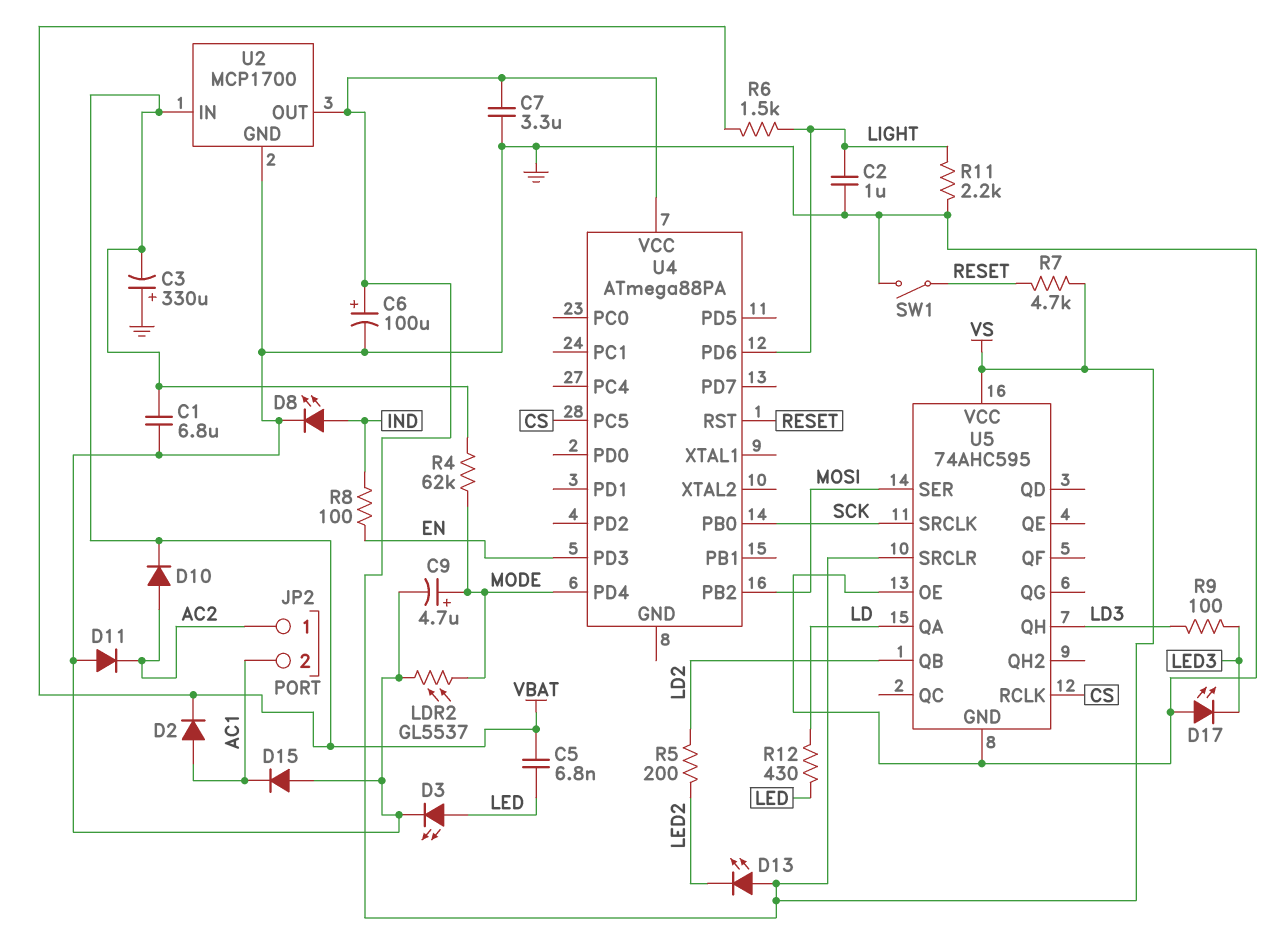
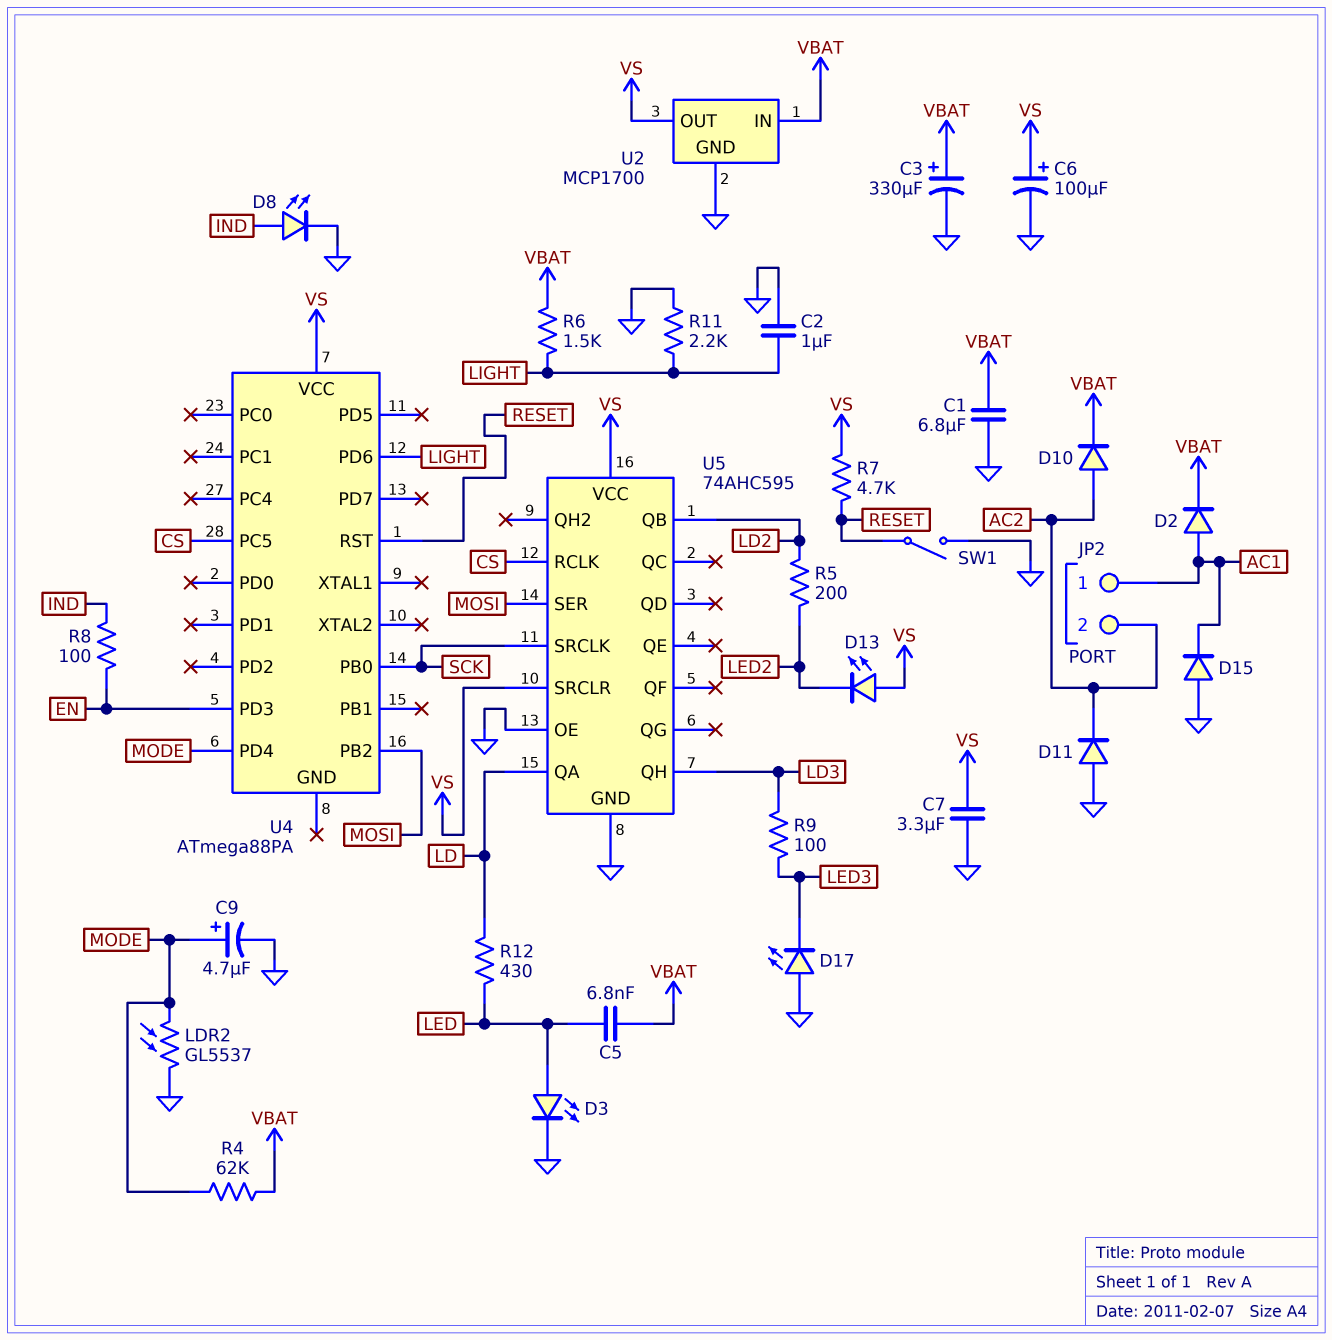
C3: 330uF (plus GND, minus VBAT) -> 330uF (plus VBAT, minus GND)
JP2 pin 1: AC2 -> AC1
JP2 pin 2: AC1 -> AC2

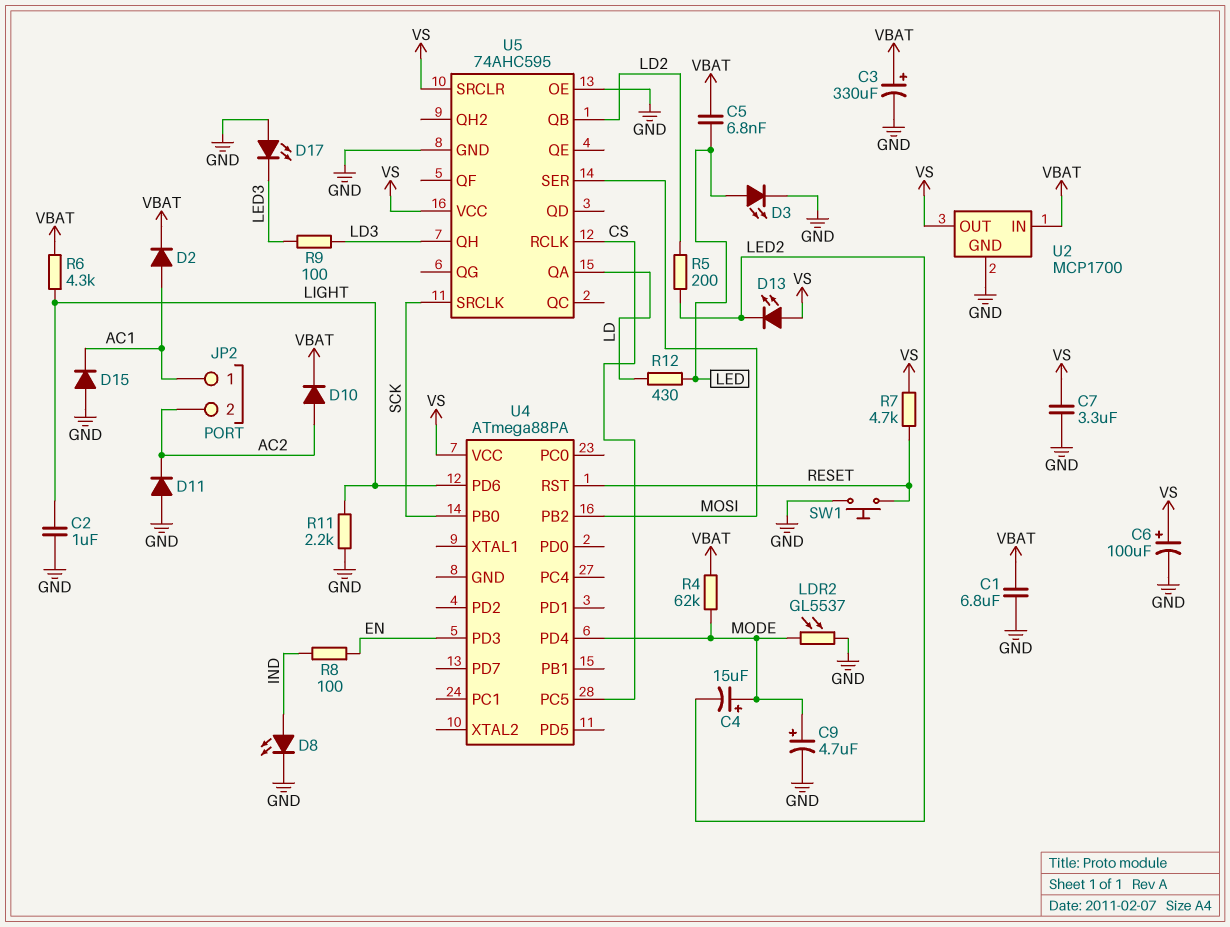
C4: none -> 15uF (plus MODE, minus LED2)
R6: 1.5k (LIGHT, VBAT) -> 4.3k (LIGHT, VBAT)
SW1: switch (GND, RESET) -> button (GND, RESET)

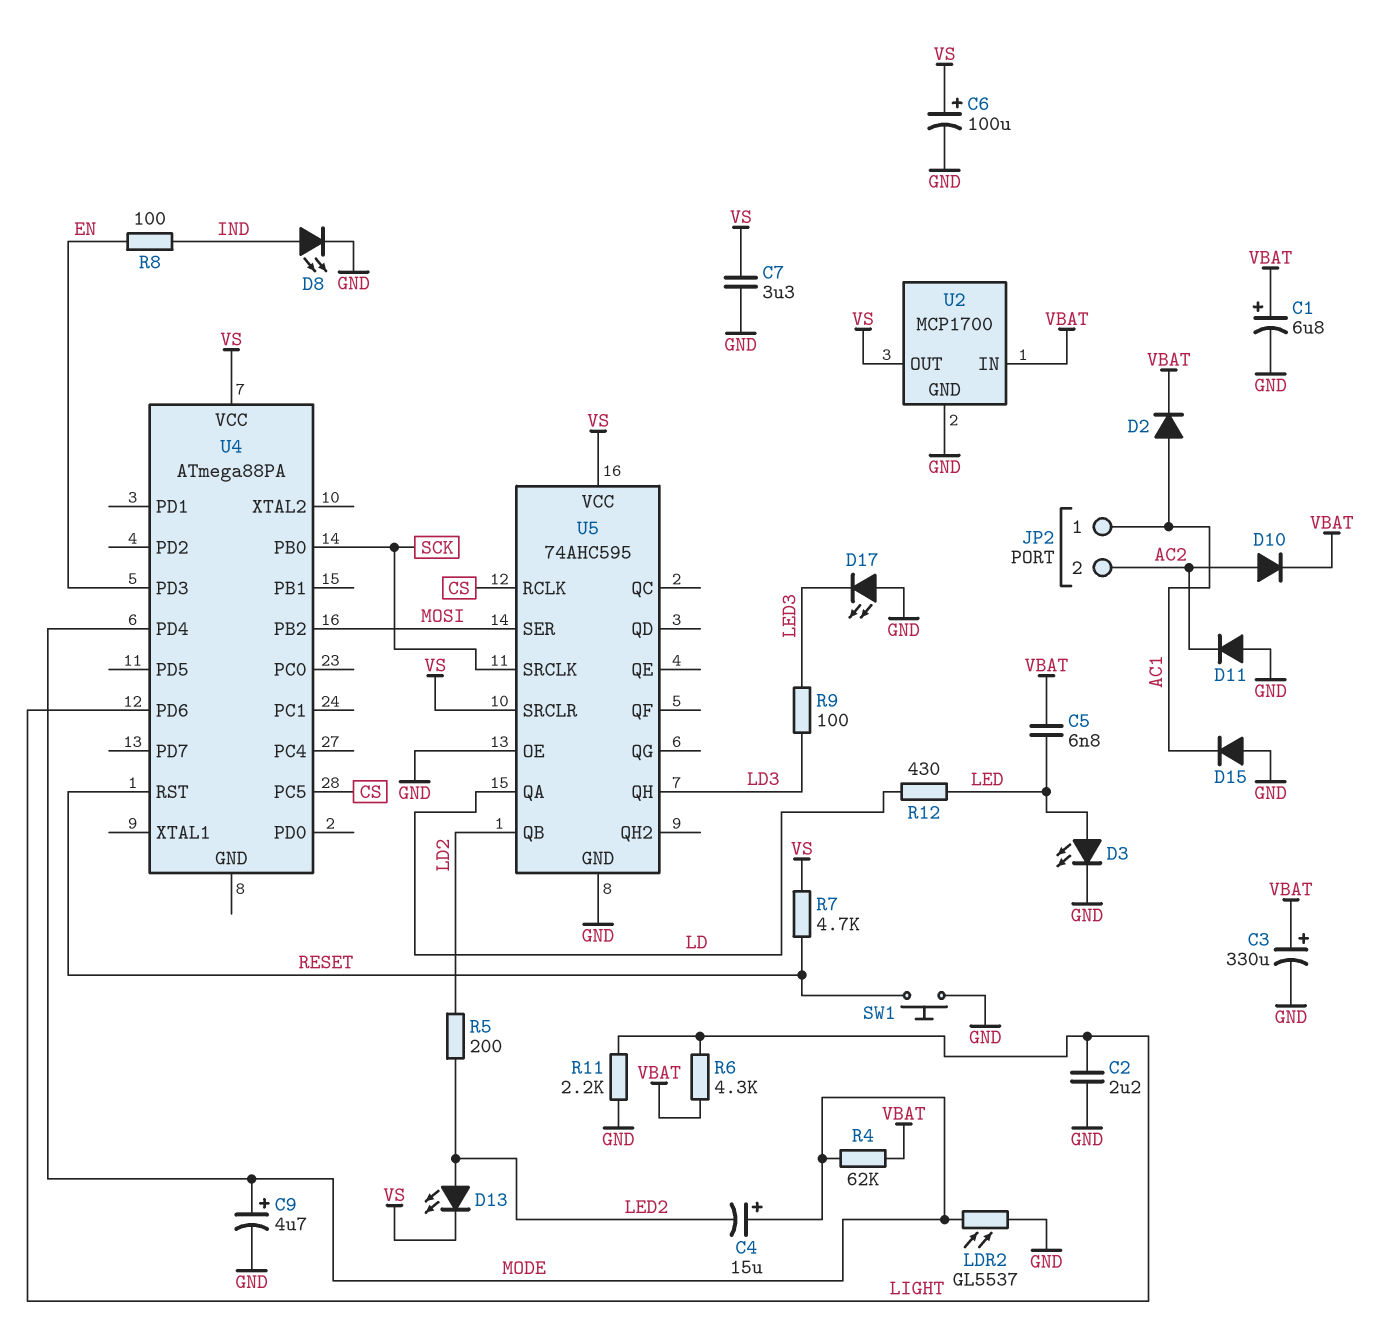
C1: 6.8uF (GND, VBAT) -> 6.8uF (plus VBAT, minus GND)
C2: 1uF (GND, LIGHT) -> 2.2uF (GND, LIGHT)
D13: LED (A VS, K LED2) -> LED (A LED2, K VS)

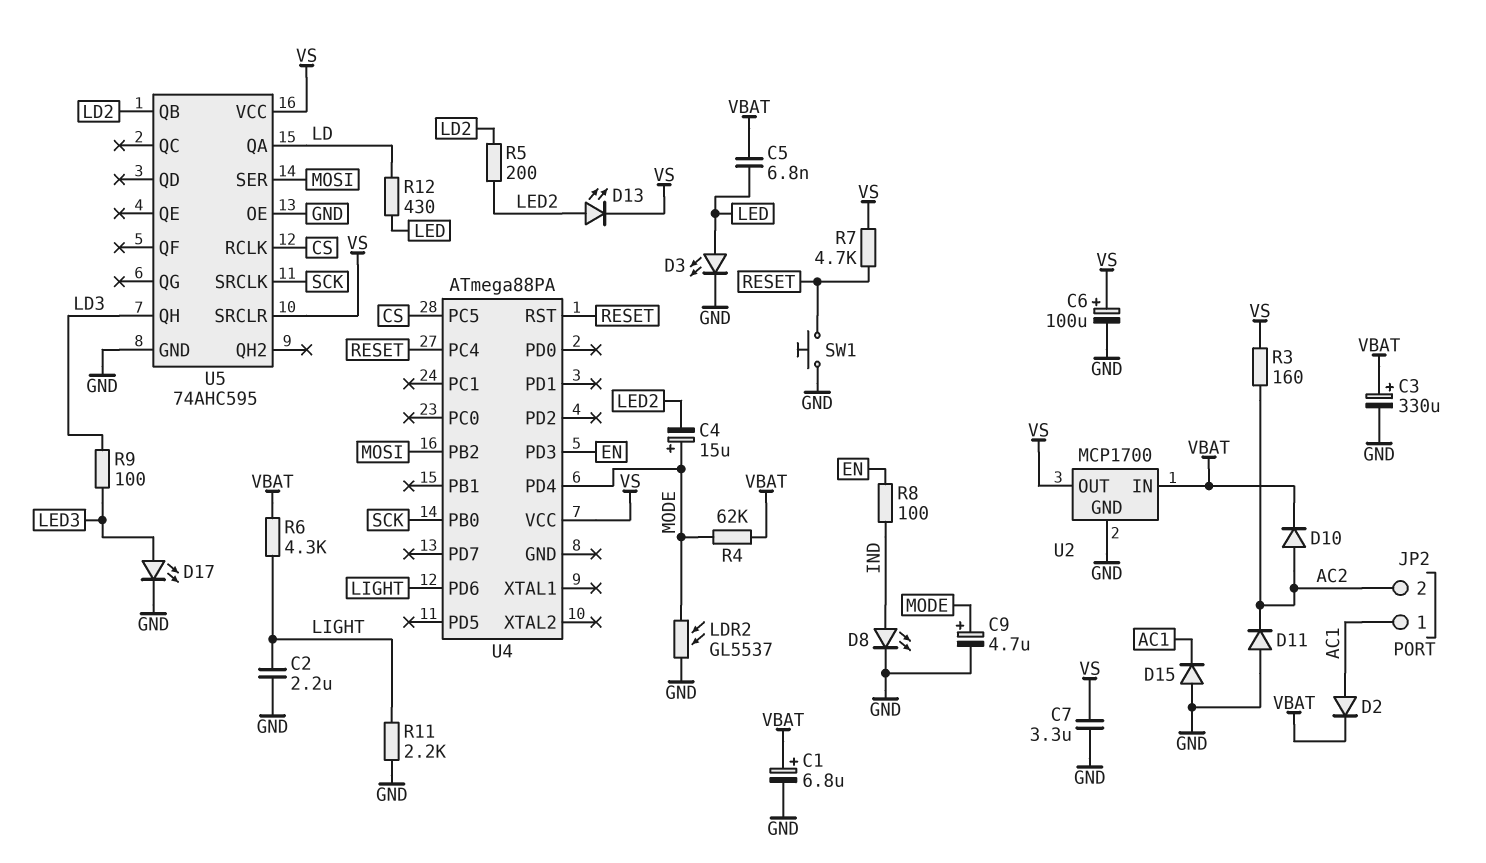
D17: LED (A GND, K LED3) -> LED (A LED3, K GND)
R3: none -> 160 (AC2, VS)
U4 pin PC4: none -> RESET

